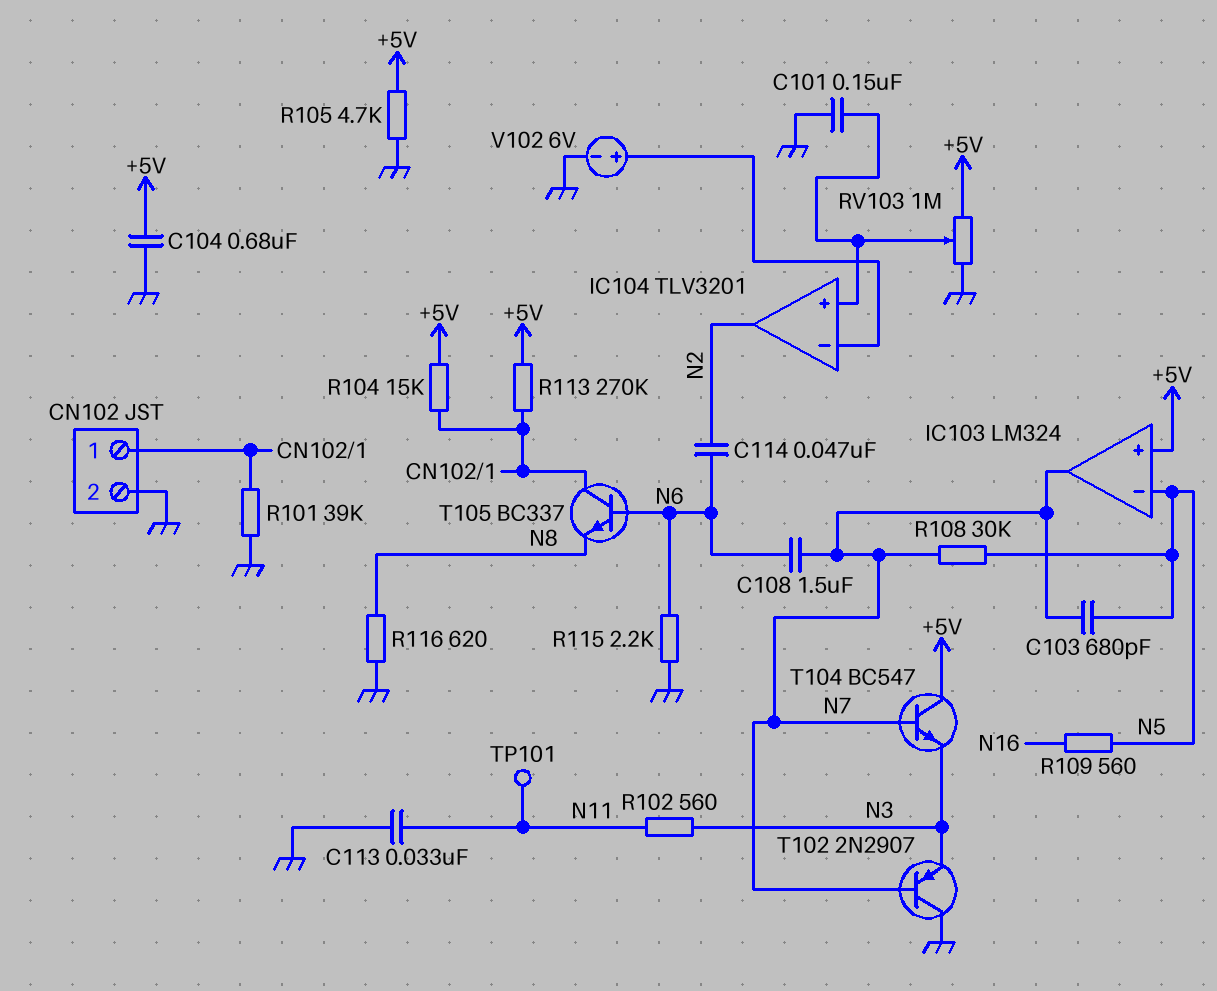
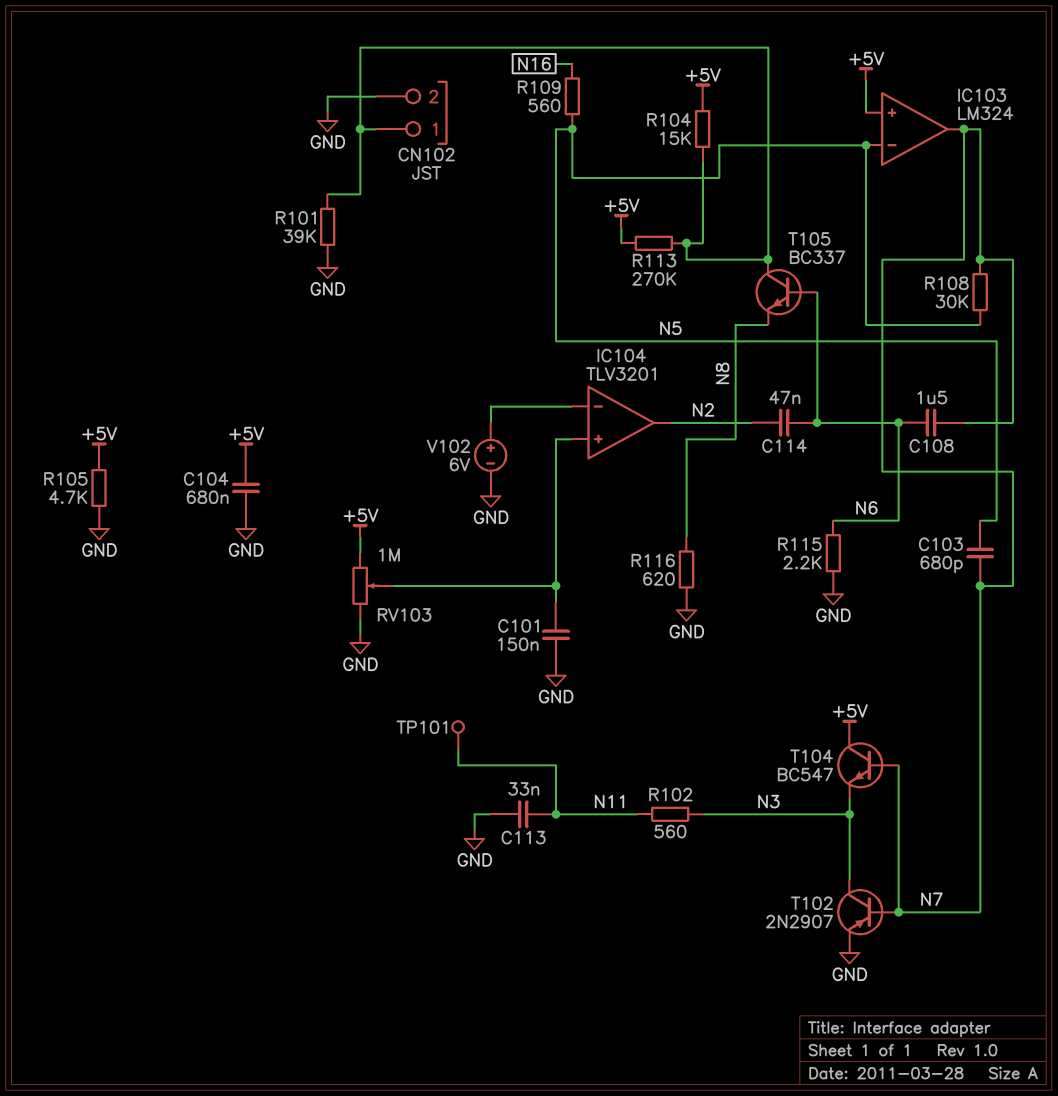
T102: PNP 2N2907 (B N7, C GND, E N3) -> PNP 2N2907 (B N7, C N3, E GND)

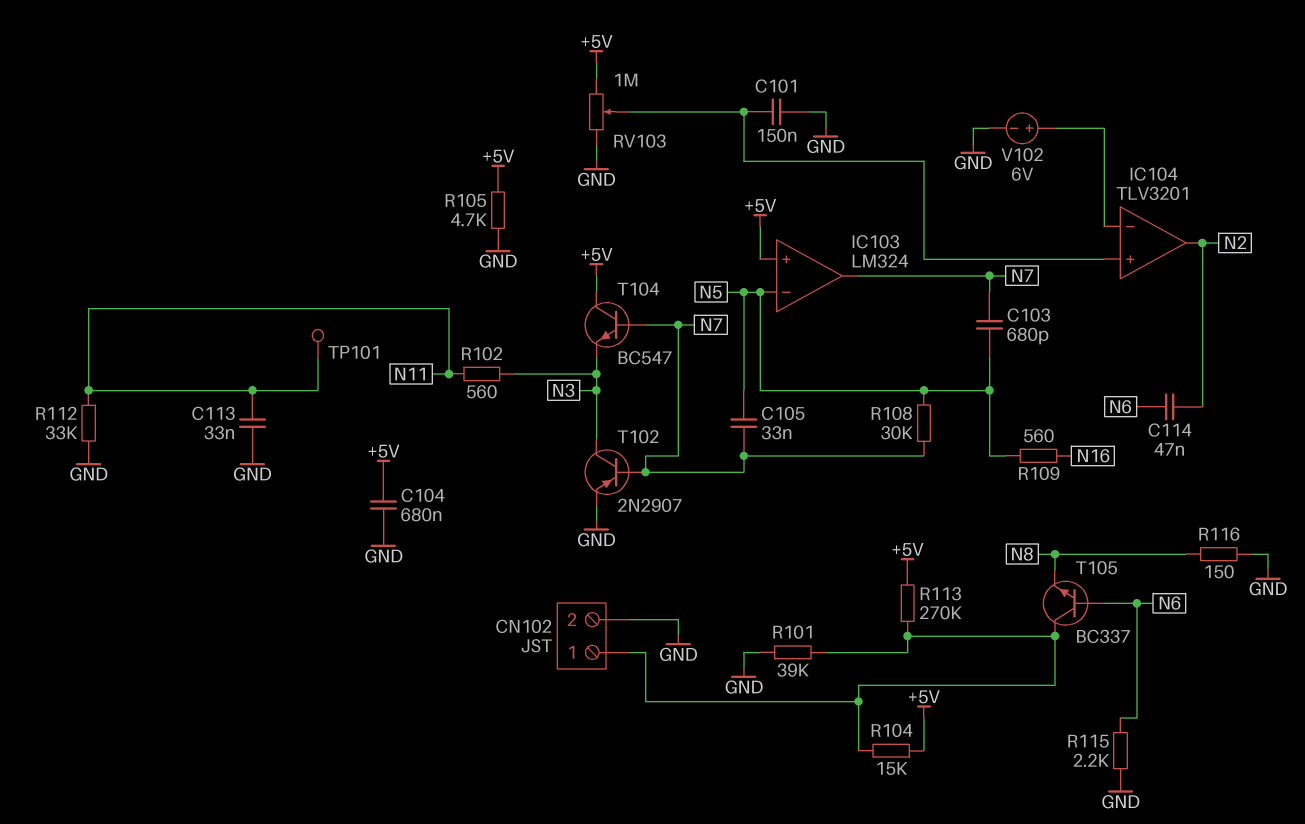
C105: none -> 33nF (N5, N7)
C108: 1.5uF (N6, N7) -> none
R112: none -> 33k (GND, N11)
R116: 620 (GND, N8) -> 150 (GND, N8)

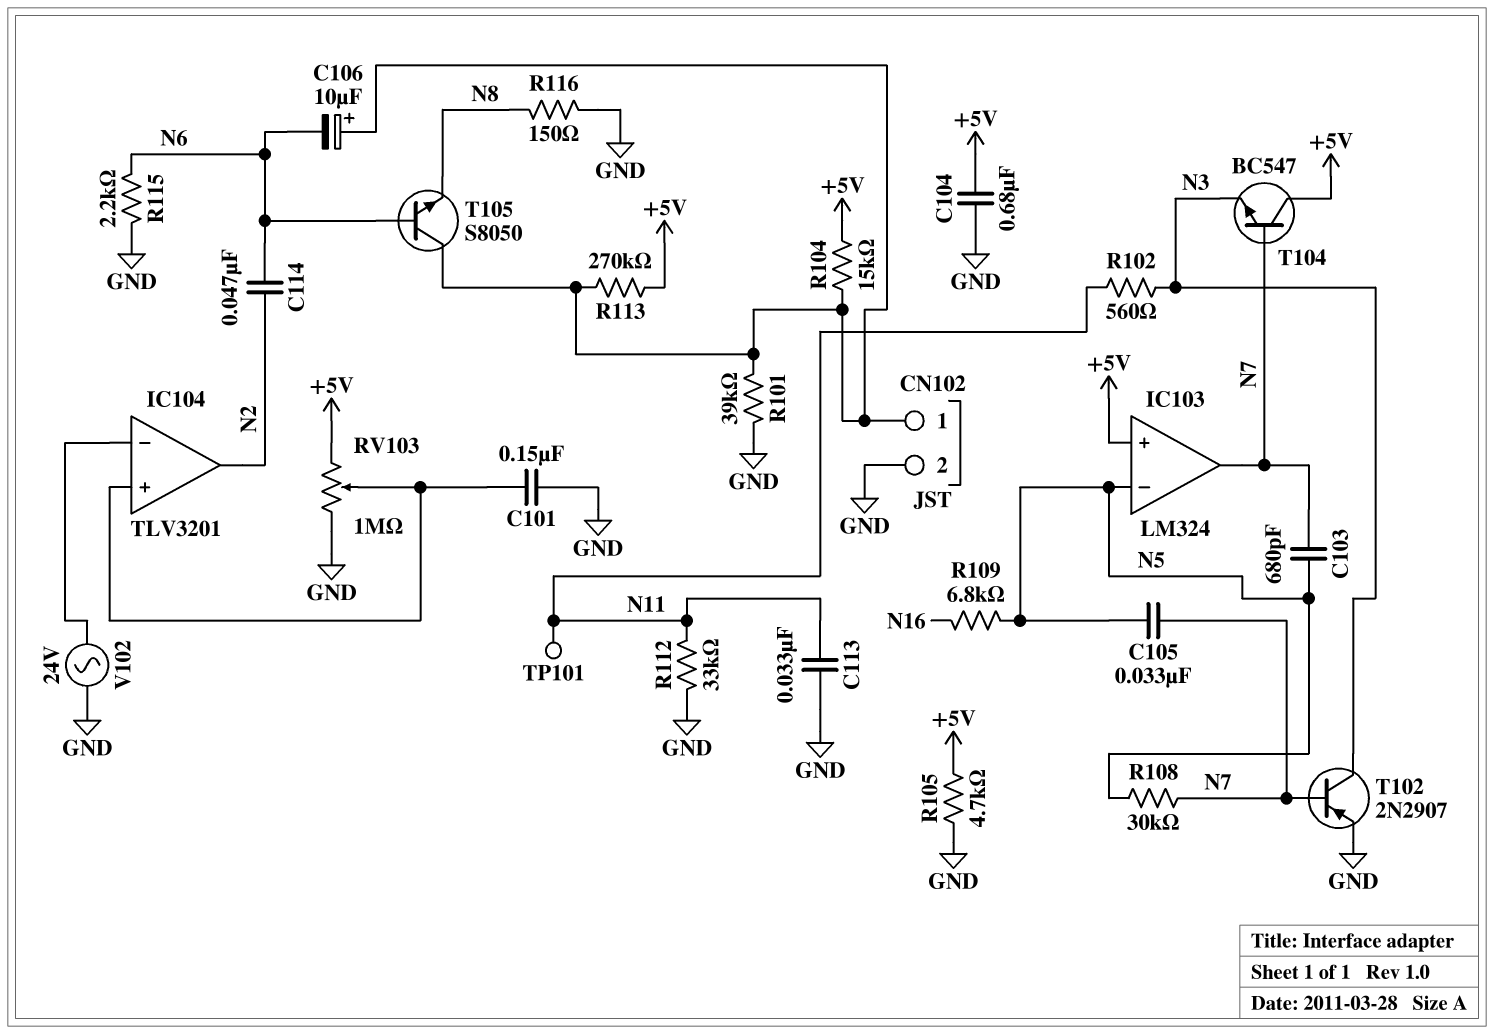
C106: none -> 10uF (plus CN102/1, minus N6)
R109: 560 (N5, N16) -> 6.8k (N5, N16)
T105: NPN BC337 (B N6, C CN102/1, E N8) -> NPN S8050 (B N6, C CN102/1, E N8)
V102: 6V (plus IC104/in-, minus GND) -> AC 24V (GND, IC104/in-)

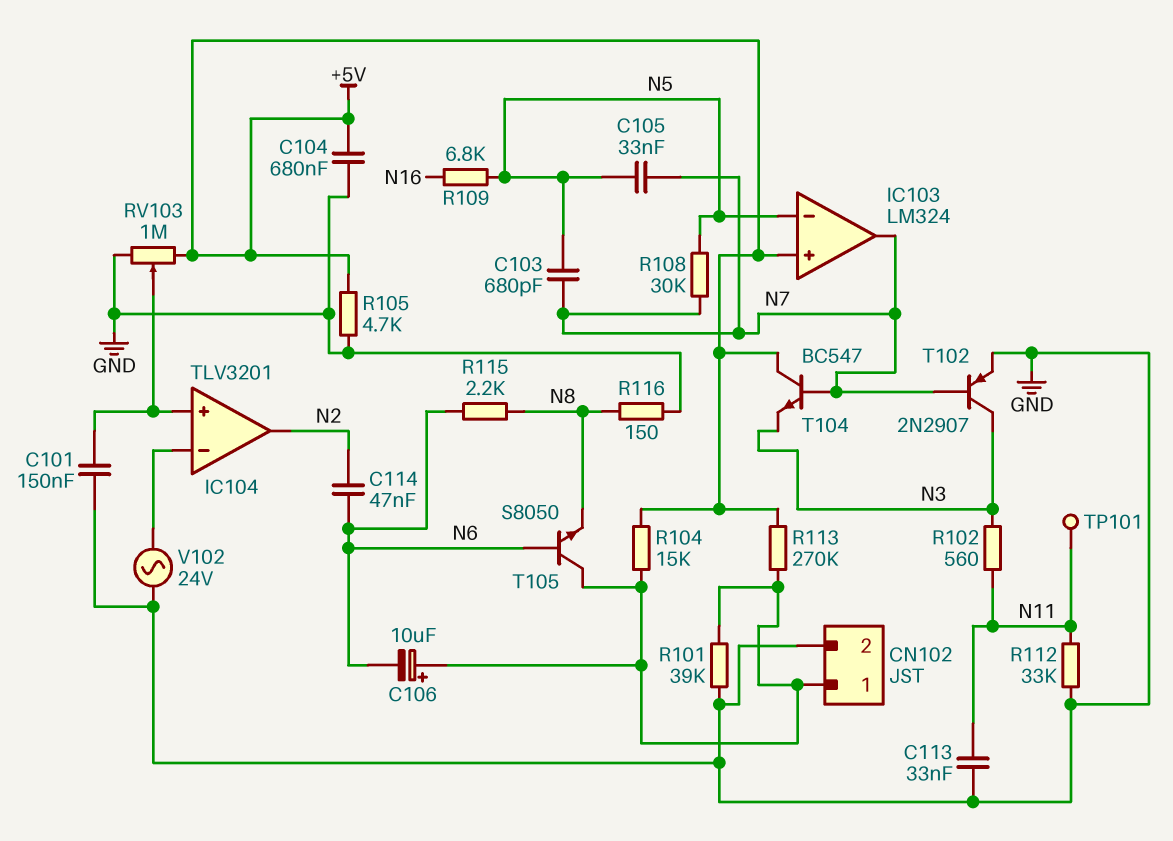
R115: 2.2k (GND, N6) -> 2.2k (N6, N8)

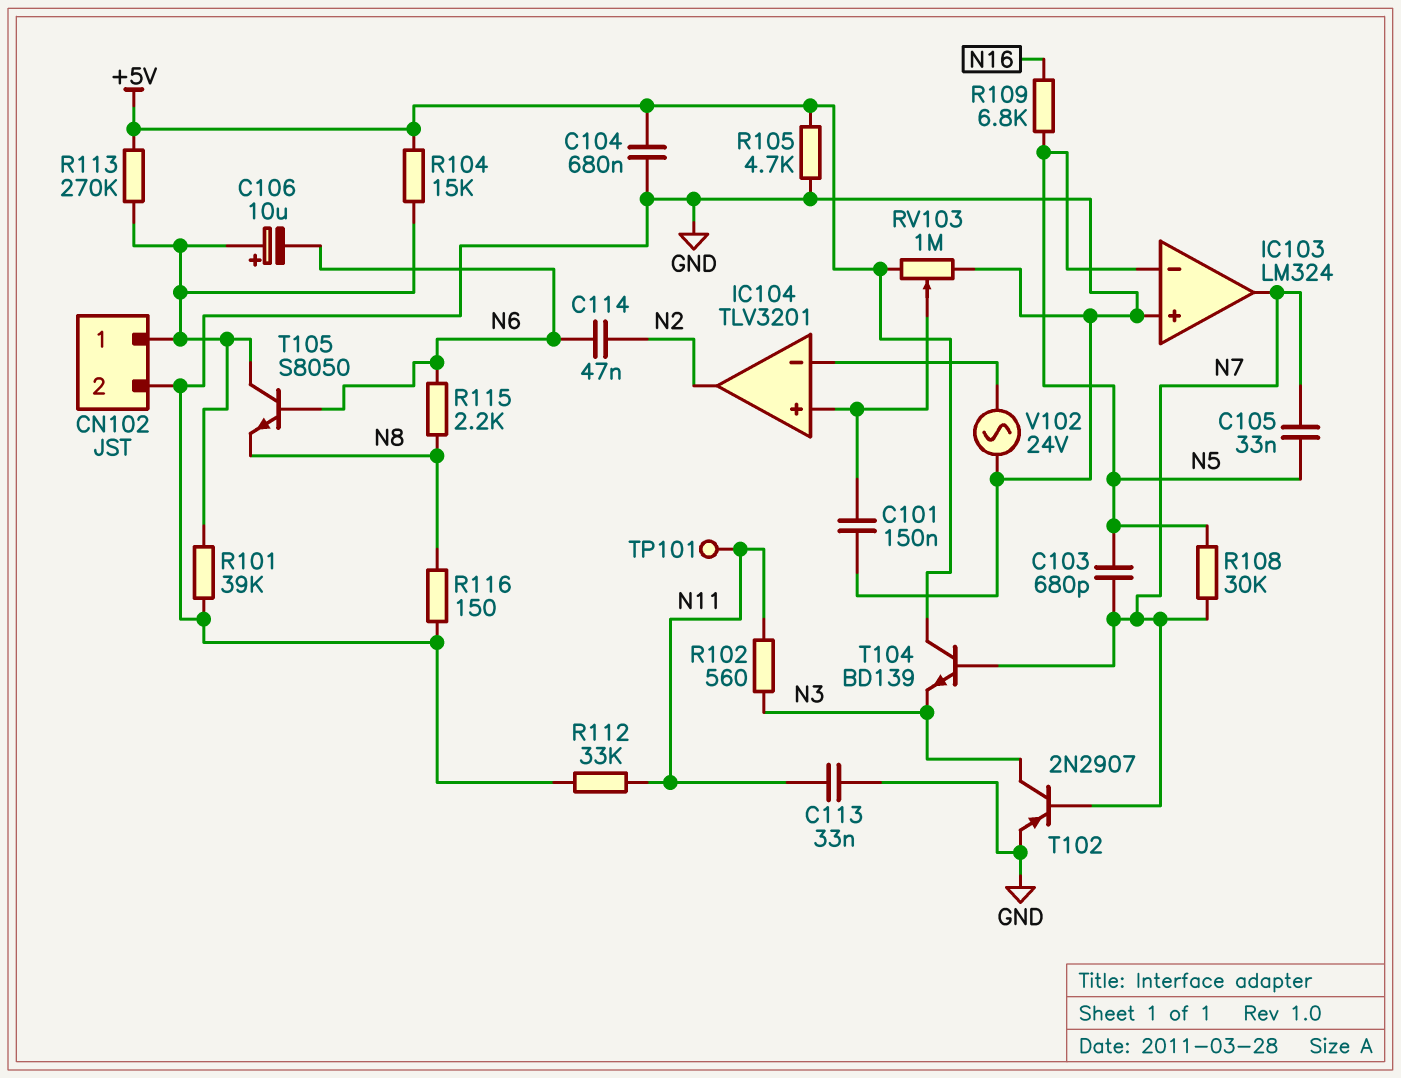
IC103 pin in+: +5V -> GND
T104: NPN BC547 (B N7, C +5V, E N3) -> NPN BD139 (B N7, C +5V, E N3)

